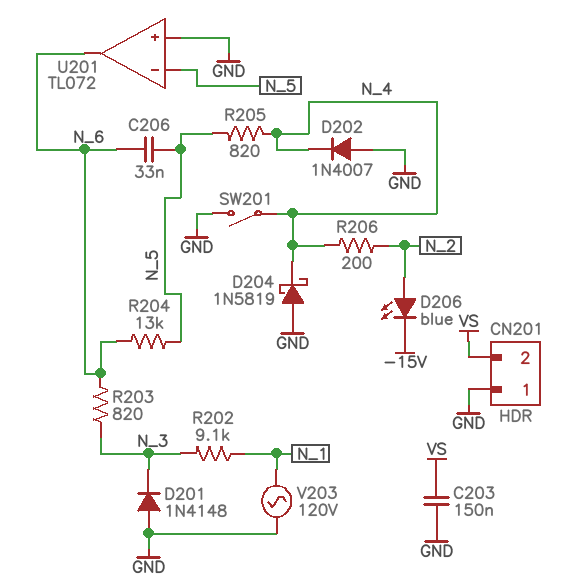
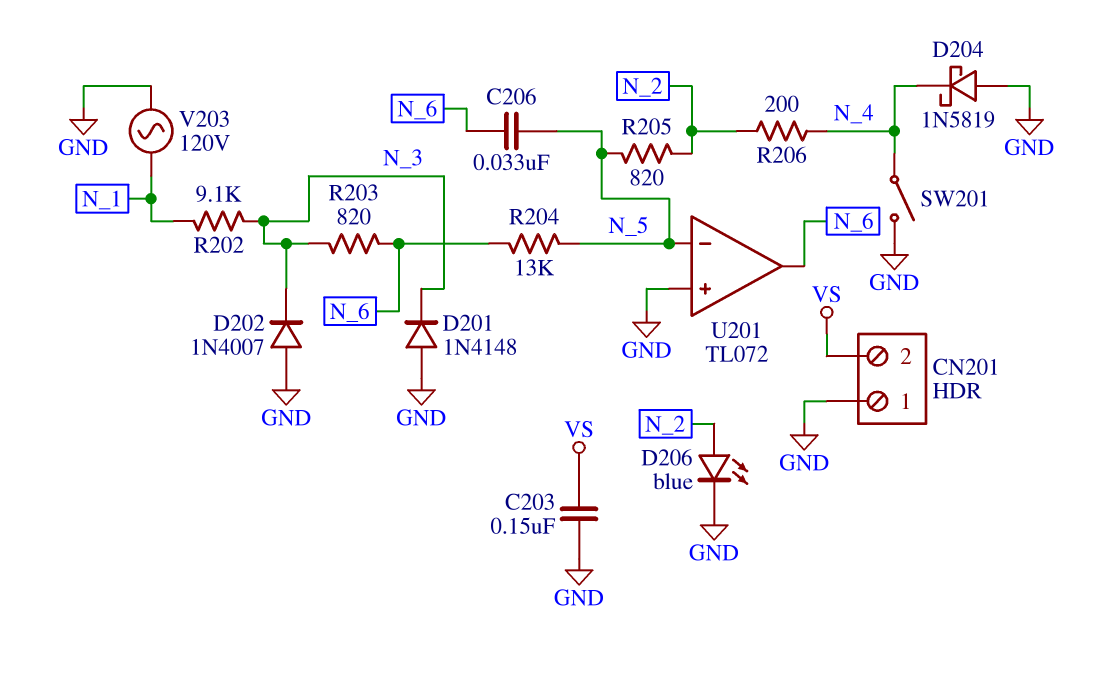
D202: diode 1N4007 (A GND, K N_4) -> diode 1N4007 (A GND, K N_3)
D206: LED blue (A N_2, K -15V) -> LED blue (A N_2, K GND)
R205: 820 (N_4, N_5) -> 820 (N_2, N_5)

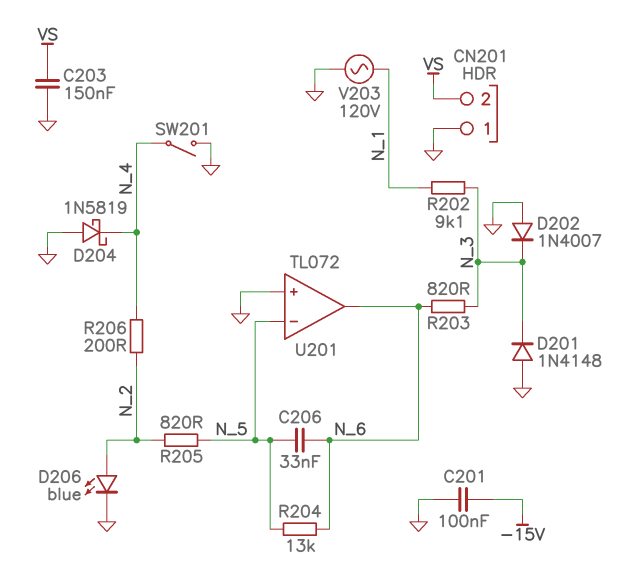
C201: none -> 100nF (-15V, GND)

